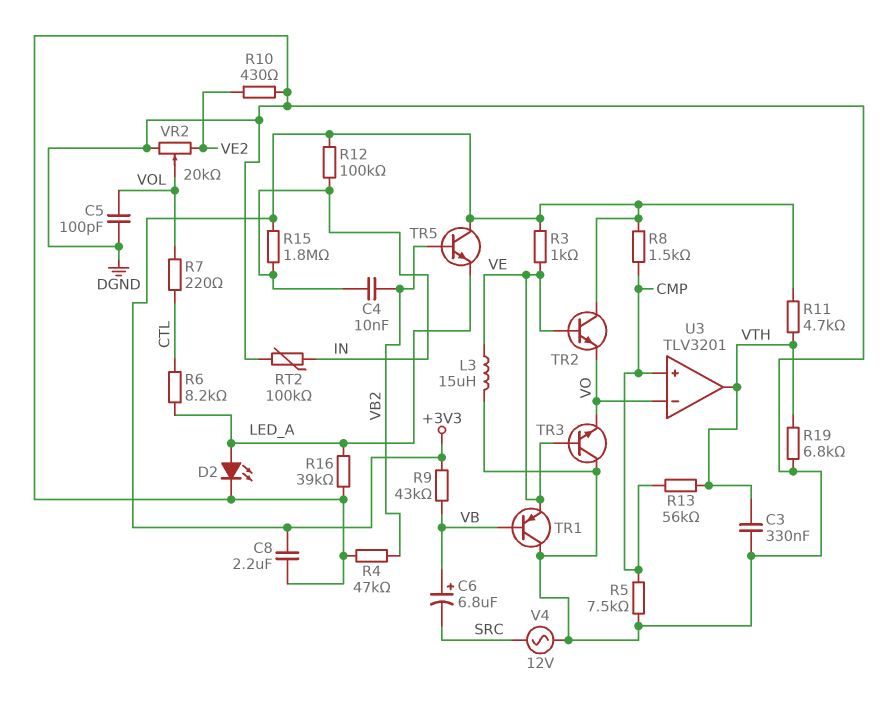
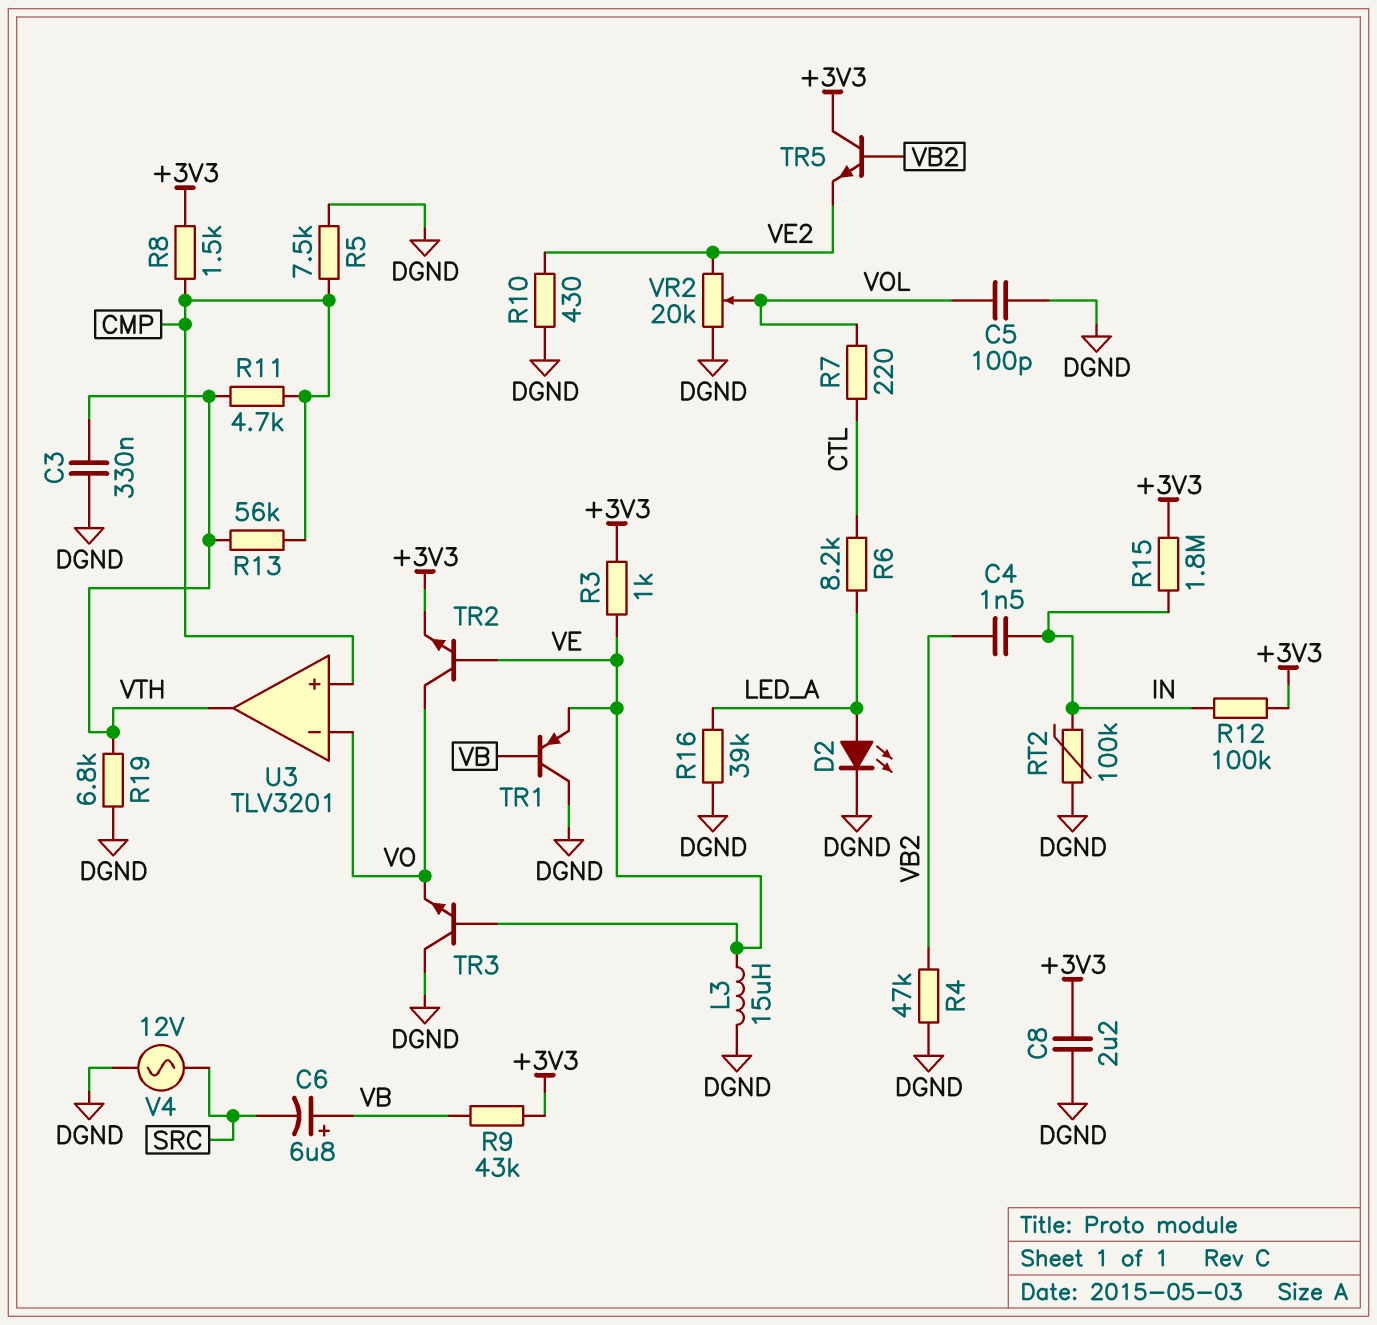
C4: 10nF (IN, VB2) -> 1.5nF (IN, VB2)
R11: 4.7k (+3V3, VTH) -> 4.7k (CMP, VTH)
TR2: NPN (B VE, C +3V3, E VO) -> NPN (B VE, C VO, E +3V3)
TR5: NPN (B VB2, C +3V3, E LED_A) -> NPN (B VB2, C +3V3, E VE2)

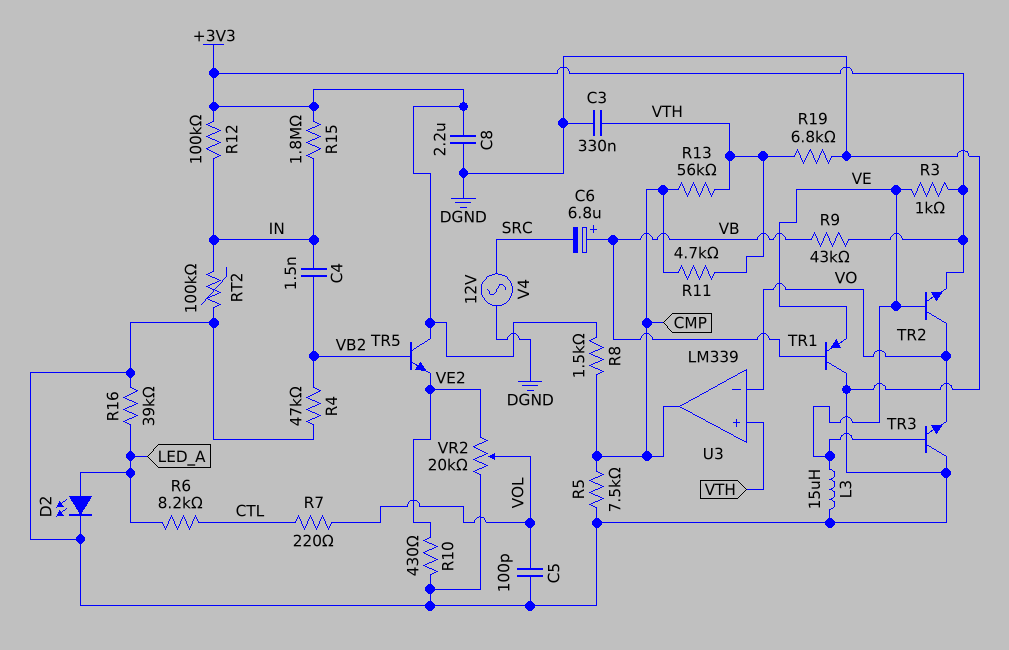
U3: TLV3201 -> LM339
U3 pin in+: CMP -> VTH
U3 pin out: VTH -> CMP

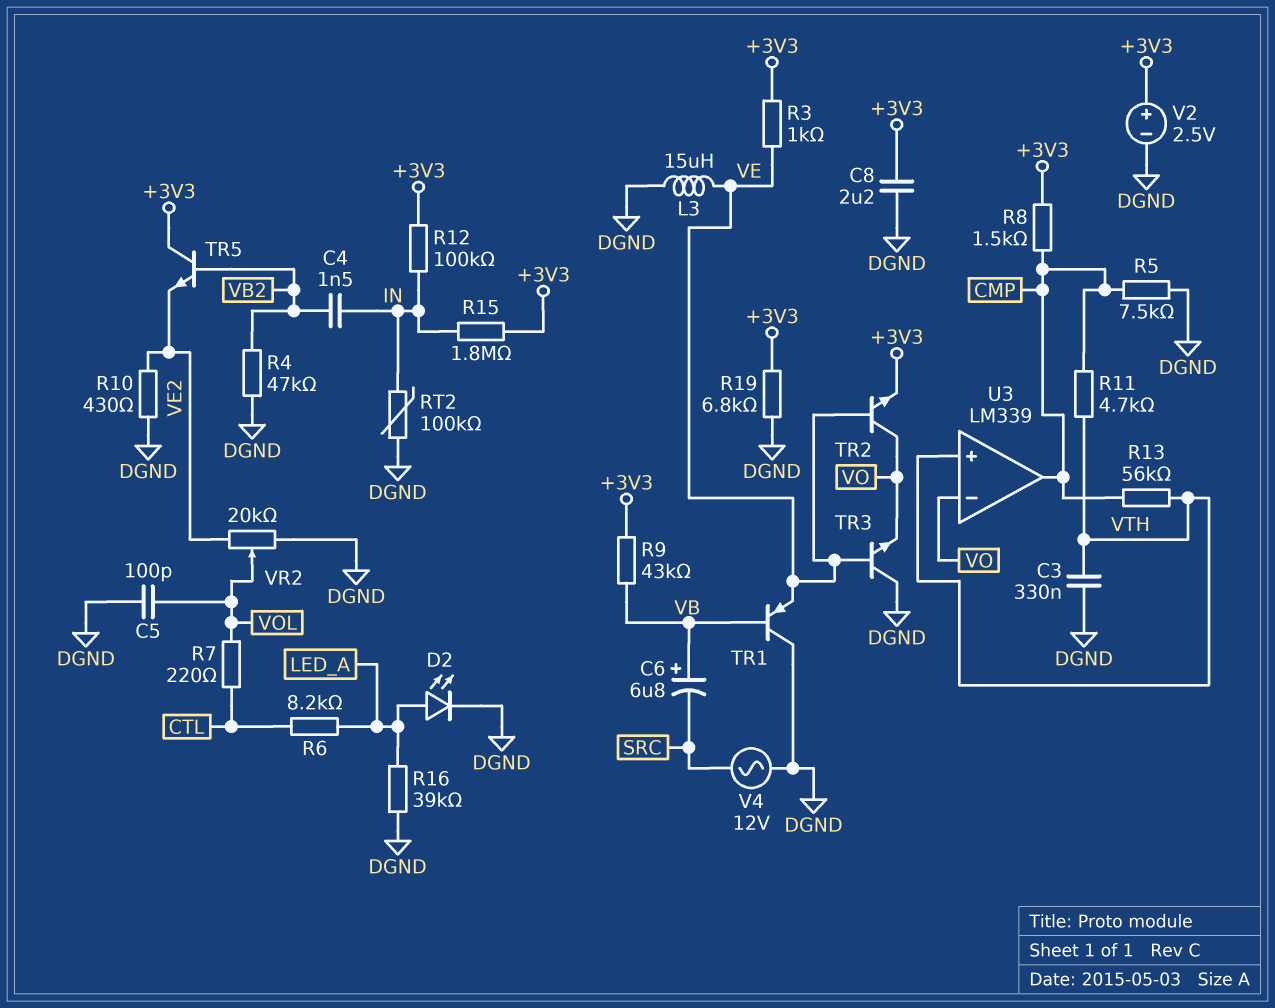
R19: 6.8k (DGND, VTH) -> 6.8k (+3V3, DGND)
V2: none -> 2.5V (plus +3V3, minus DGND)

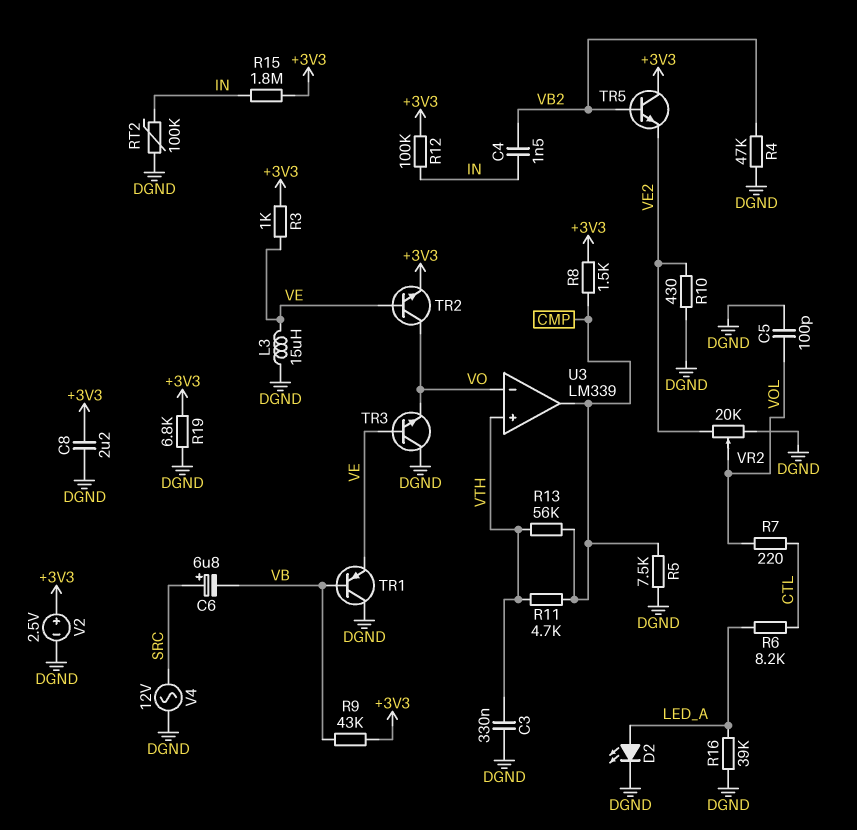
C6: 6.8uF (plus VB, minus SRC) -> 6.8uF (plus SRC, minus VB)

